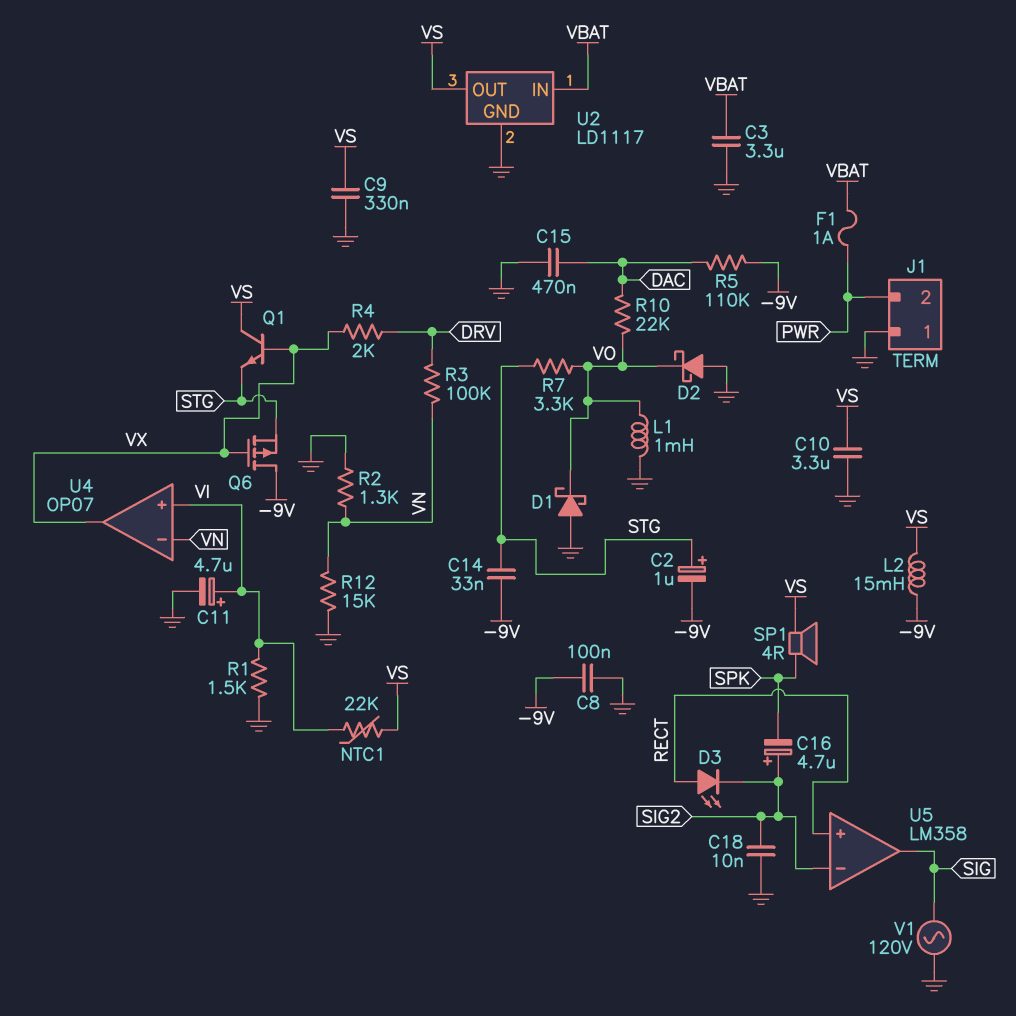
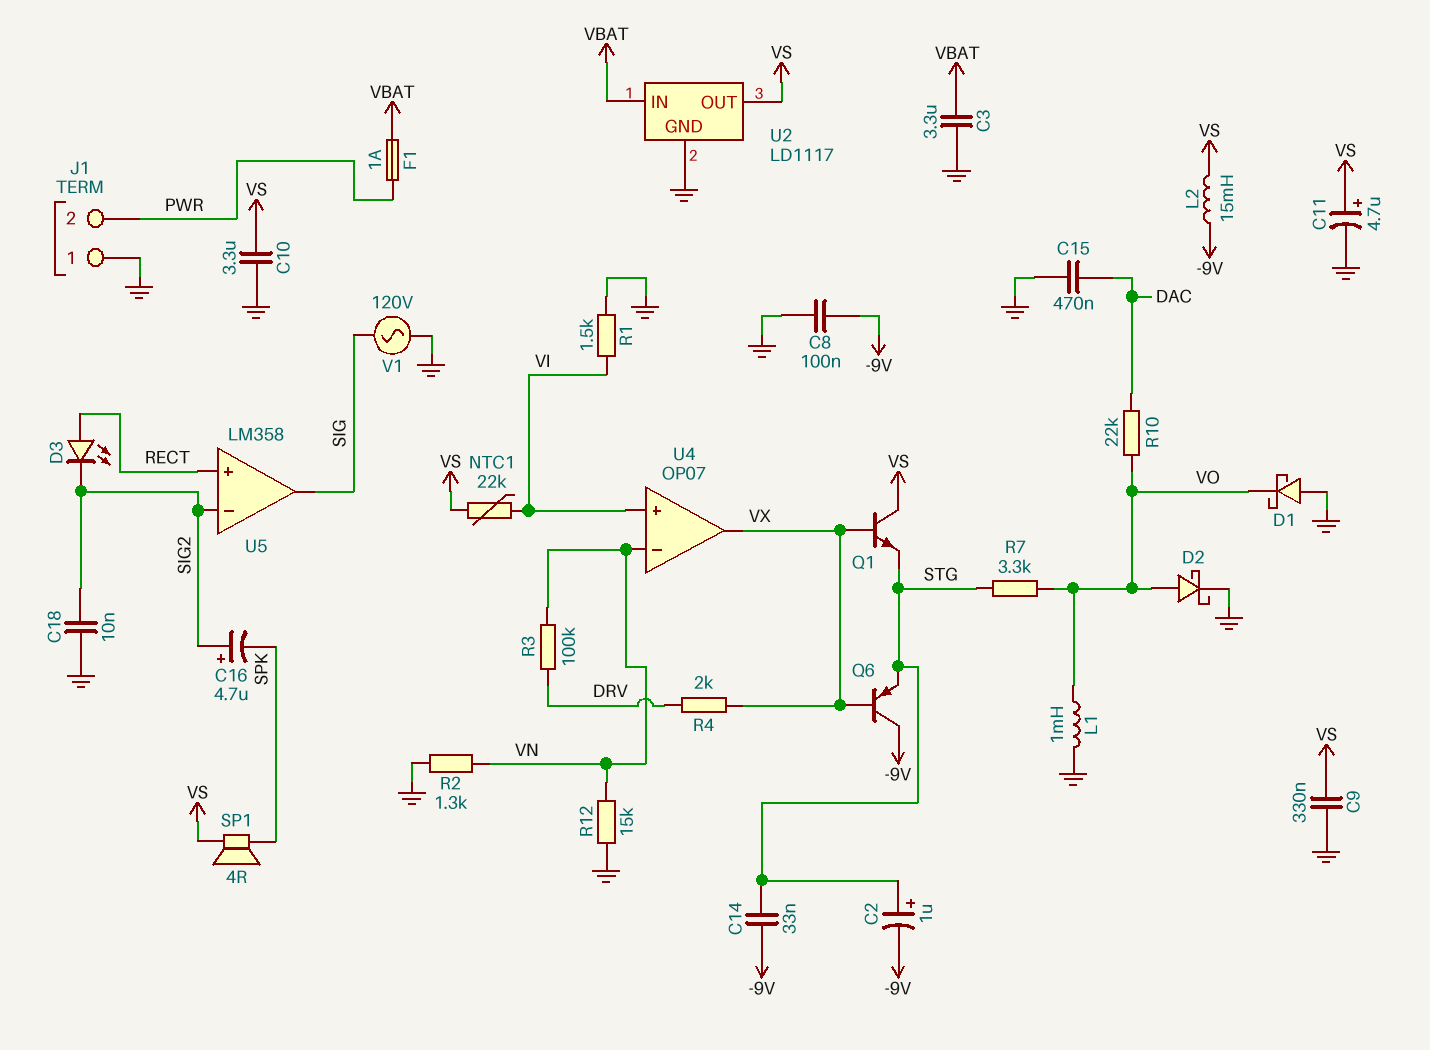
C11: 4.7uF (plus VI, minus GND) -> 4.7uF (plus VS, minus GND)
D2: schottky (A GND, K VO) -> schottky (A VO, K GND)
Q6: PMOS (G VX, D -9V, S STG) -> PNP (B VX, C -9V, E STG)
R5: 110k (-9V, DAC) -> none

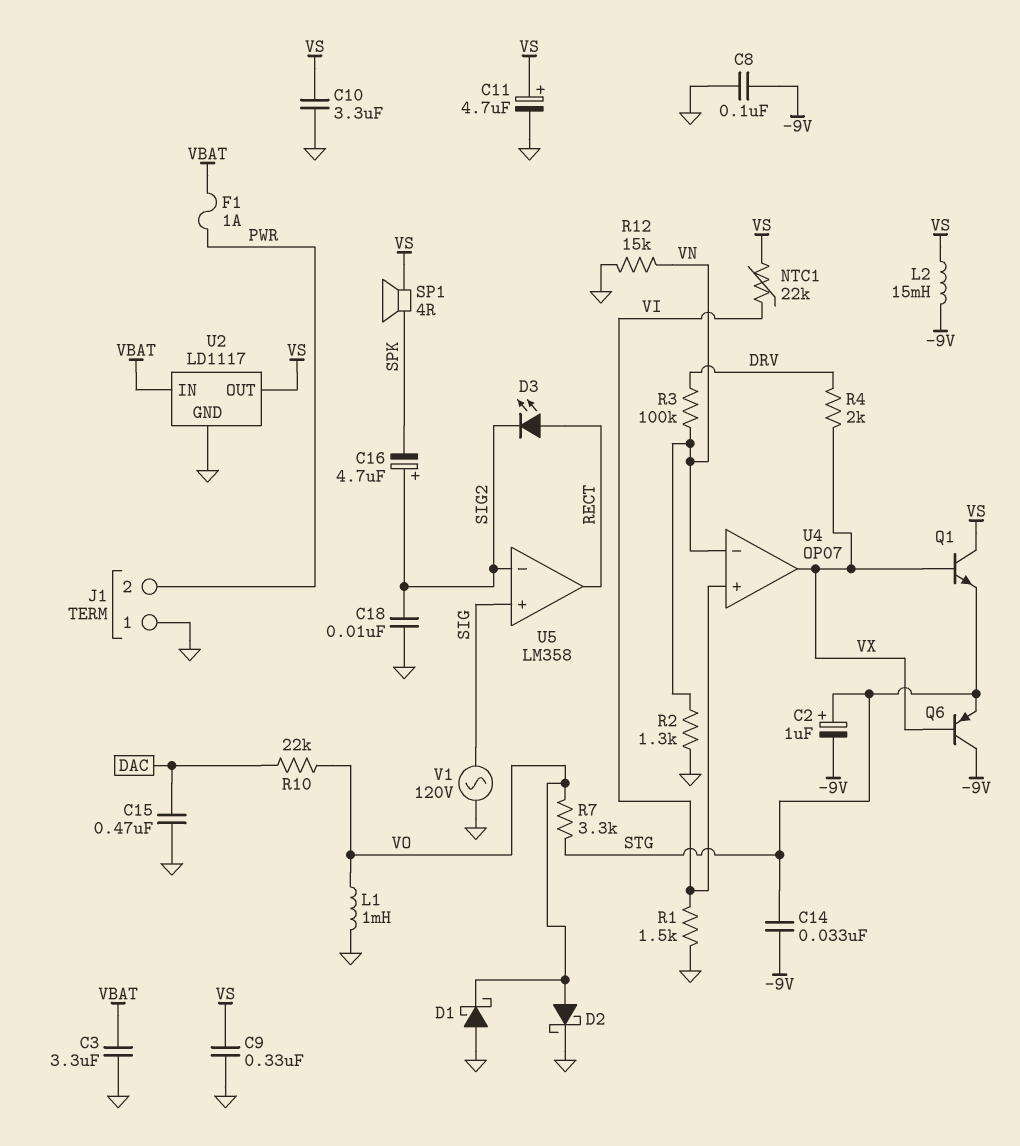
U5 pin in+: RECT -> SIG
U5 pin out: SIG -> RECT

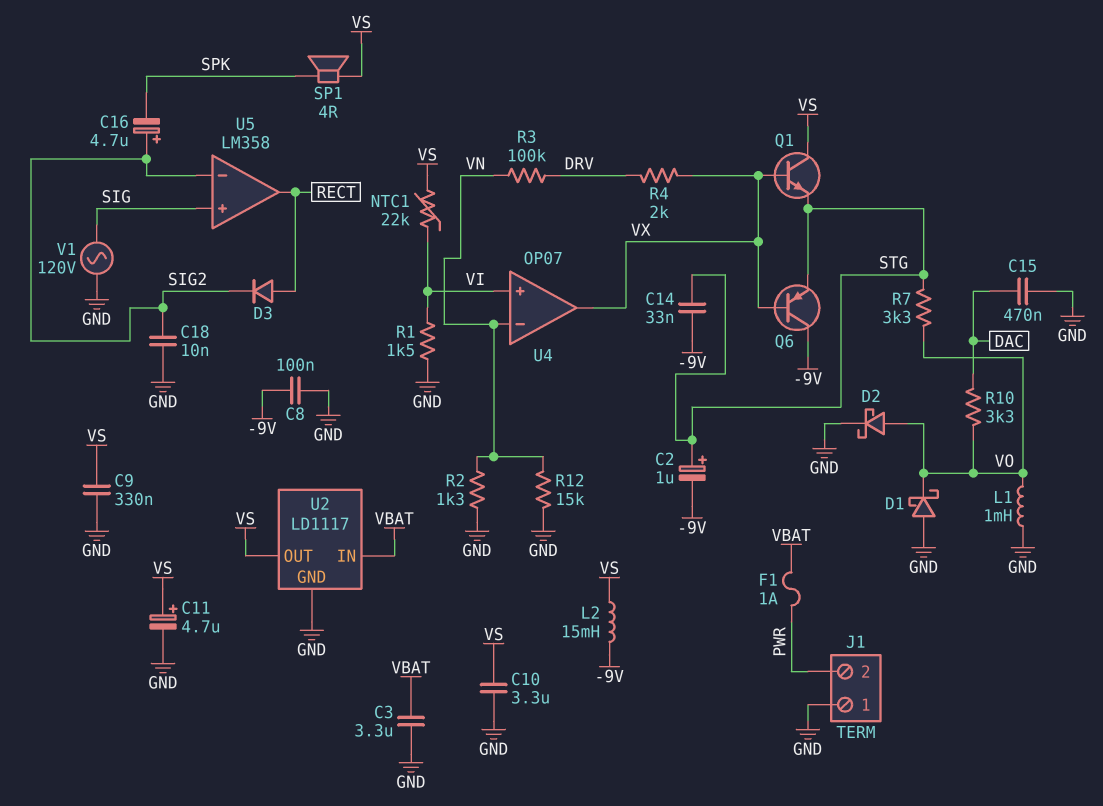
D3: LED (A RECT, K SIG2) -> diode (A RECT, K SIG2)
R10: 22k (DAC, VO) -> 3.3k (DAC, VO)

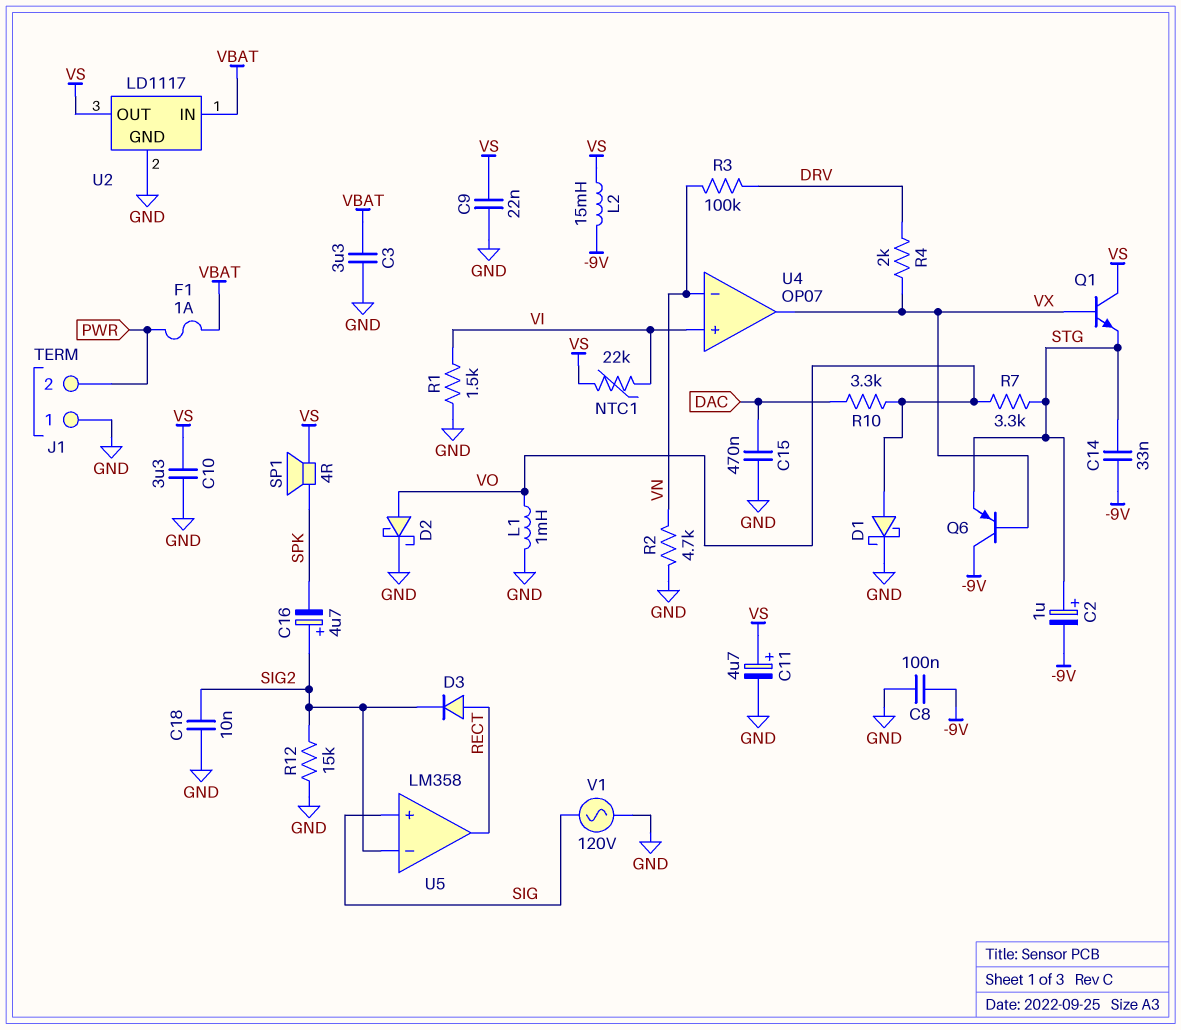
C9: 330nF (GND, VS) -> 22nF (GND, VS)
D1: schottky (A GND, K VO) -> schottky (A VO, K GND)
R2: 1.3k (GND, VN) -> 4.7k (GND, VN)
R12: 15k (GND, VN) -> 15k (GND, SIG2)

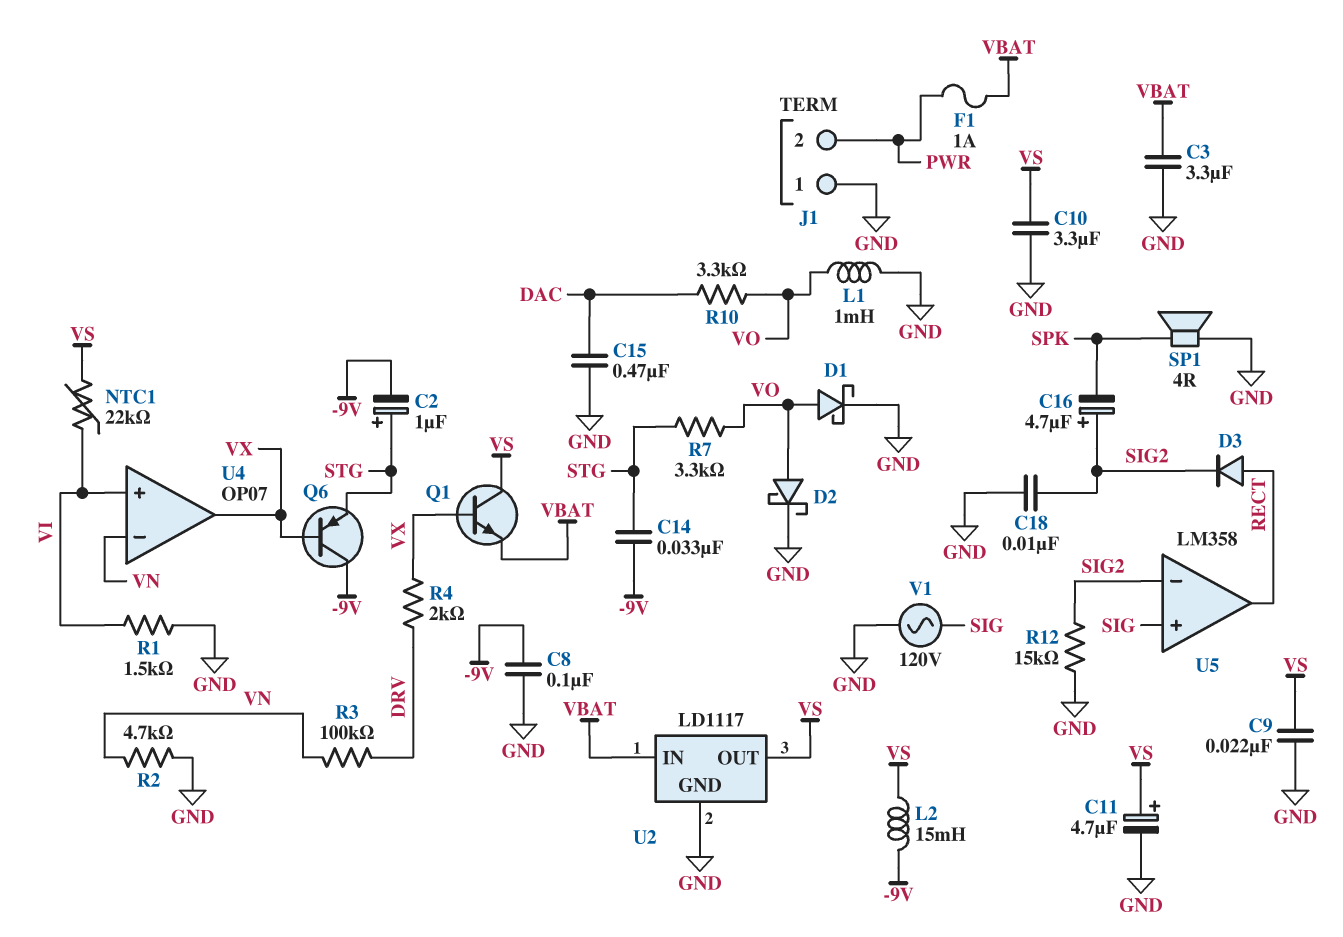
Q1: NPN (B VX, C VS, E STG) -> NPN (B VX, C VS, E VBAT)
SP1: speaker 4R (SPK, VS) -> speaker 4R (GND, SPK)

